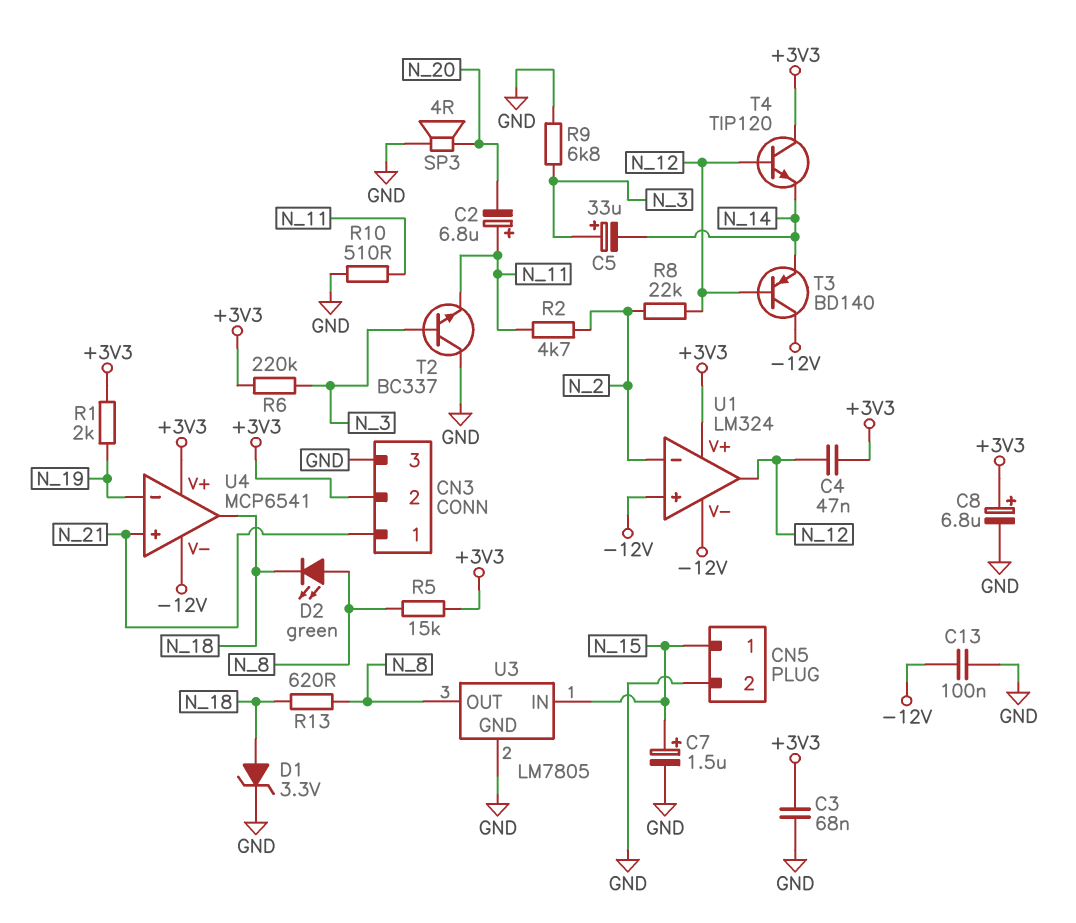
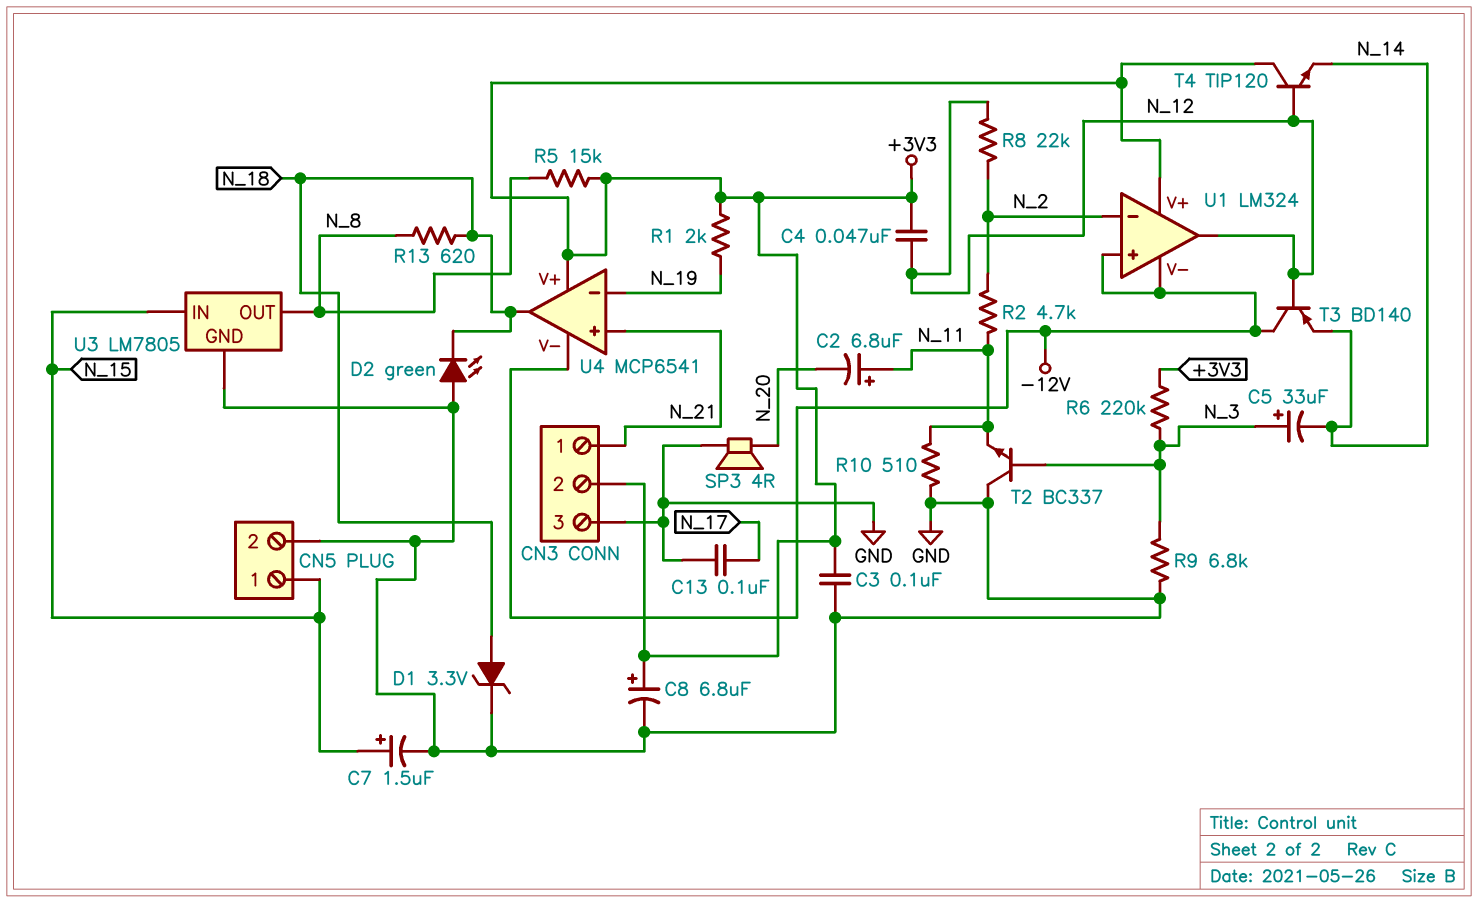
C3: 68nF (+3V3, GND) -> 100nF (+3V3, GND)
C13: 100nF (-12V, GND) -> 100nF (GND, N_17)
D2: LED green (A N_8, K N_18) -> LED green (A GND, K N_18)

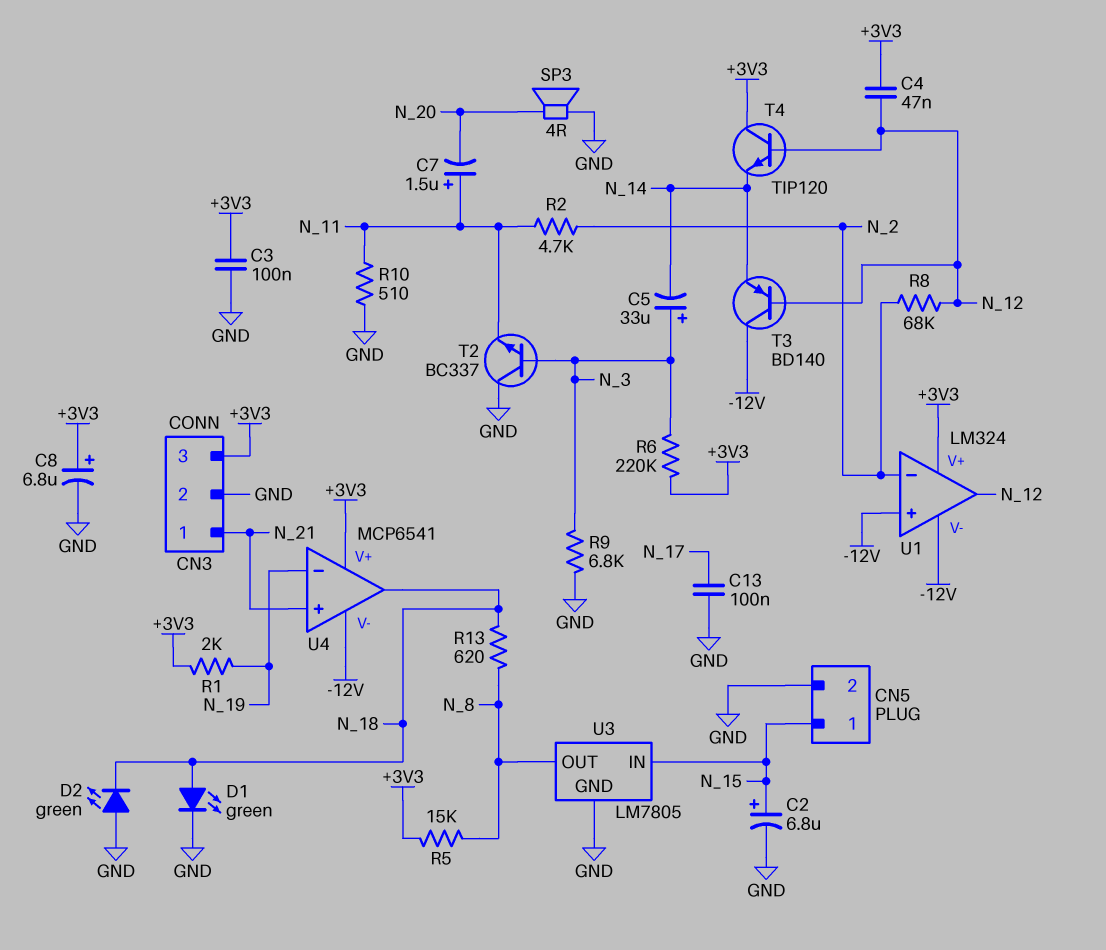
C2: 6.8uF (plus N_11, minus N_20) -> 6.8uF (plus N_15, minus GND)
C7: 1.5uF (plus N_15, minus GND) -> 1.5uF (plus N_11, minus N_20)
CN3 pin 2: +3V3 -> GND
CN3 pin 3: GND -> +3V3
D1: zener 3.3V (A N_18, K GND) -> LED green (A N_18, K GND)
R8: 22k (N_2, N_12) -> 68k (N_2, N_12)

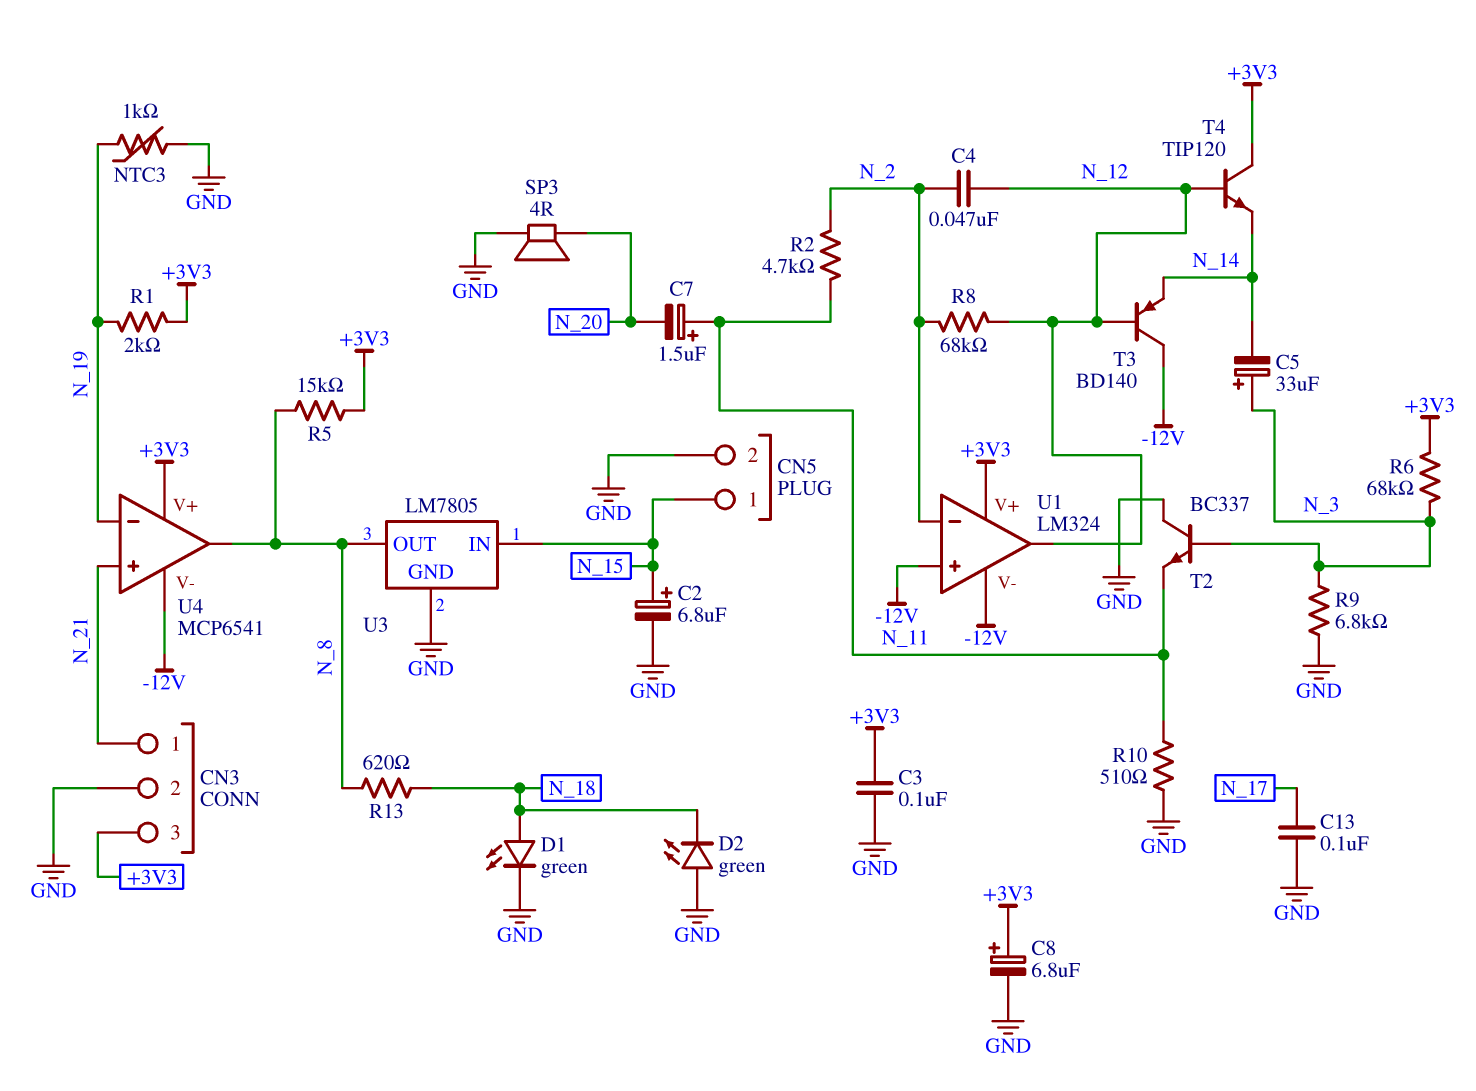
C4: 47nF (+3V3, N_12) -> 47nF (N_2, N_12)
NTC3: none -> 1k (GND, N_19)
R6: 220k (+3V3, N_3) -> 68k (+3V3, N_3)
U4 pin out: N_18 -> N_8

